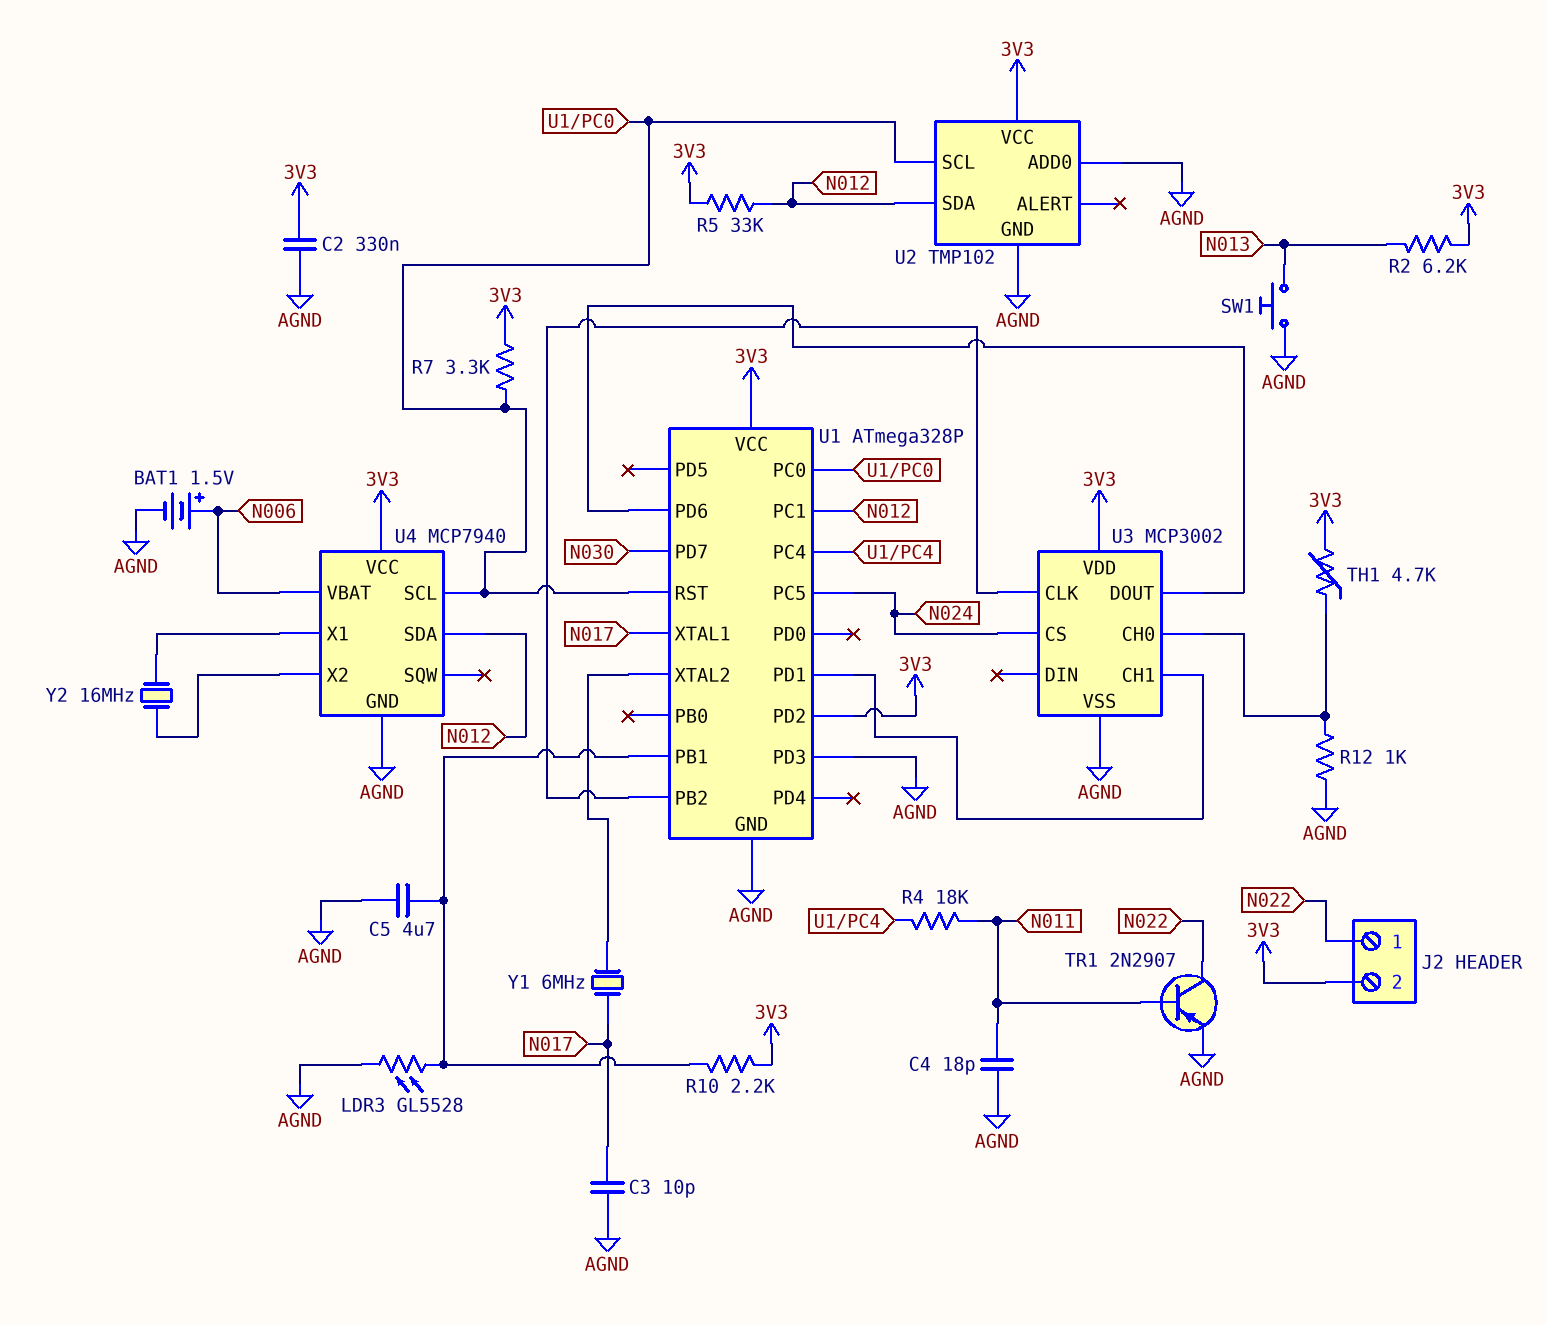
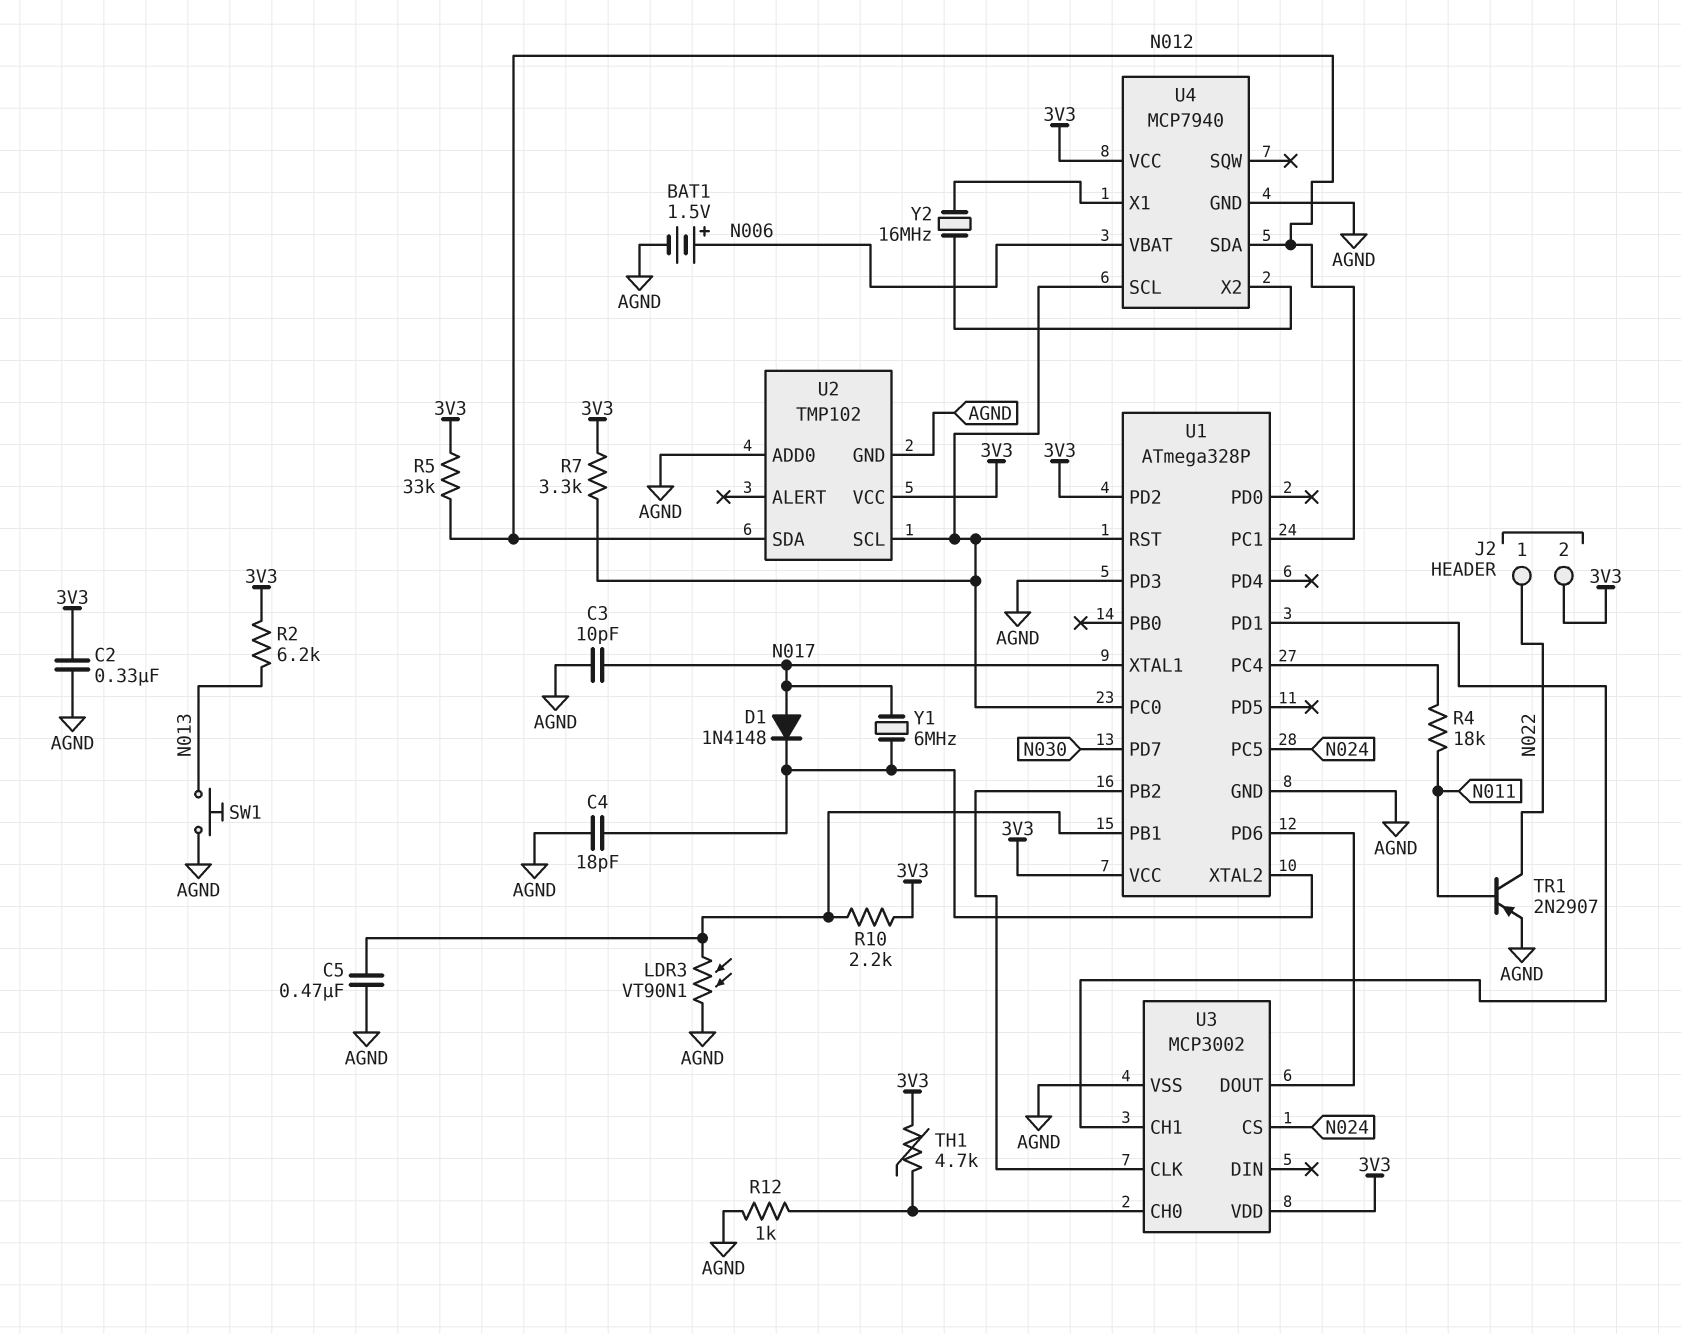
C4: 18pF (AGND, N011) -> 18pF (AGND, U1/XTAL2)
C5: 4.7uF (AGND, U1/PB1) -> 470nF (AGND, U1/PB1)
D1: none -> diode 1N4148 (A N017, K U1/XTAL2)
LDR3: GL5528 (AGND, U1/PB1) -> VT90N1 (AGND, U1/PB1)

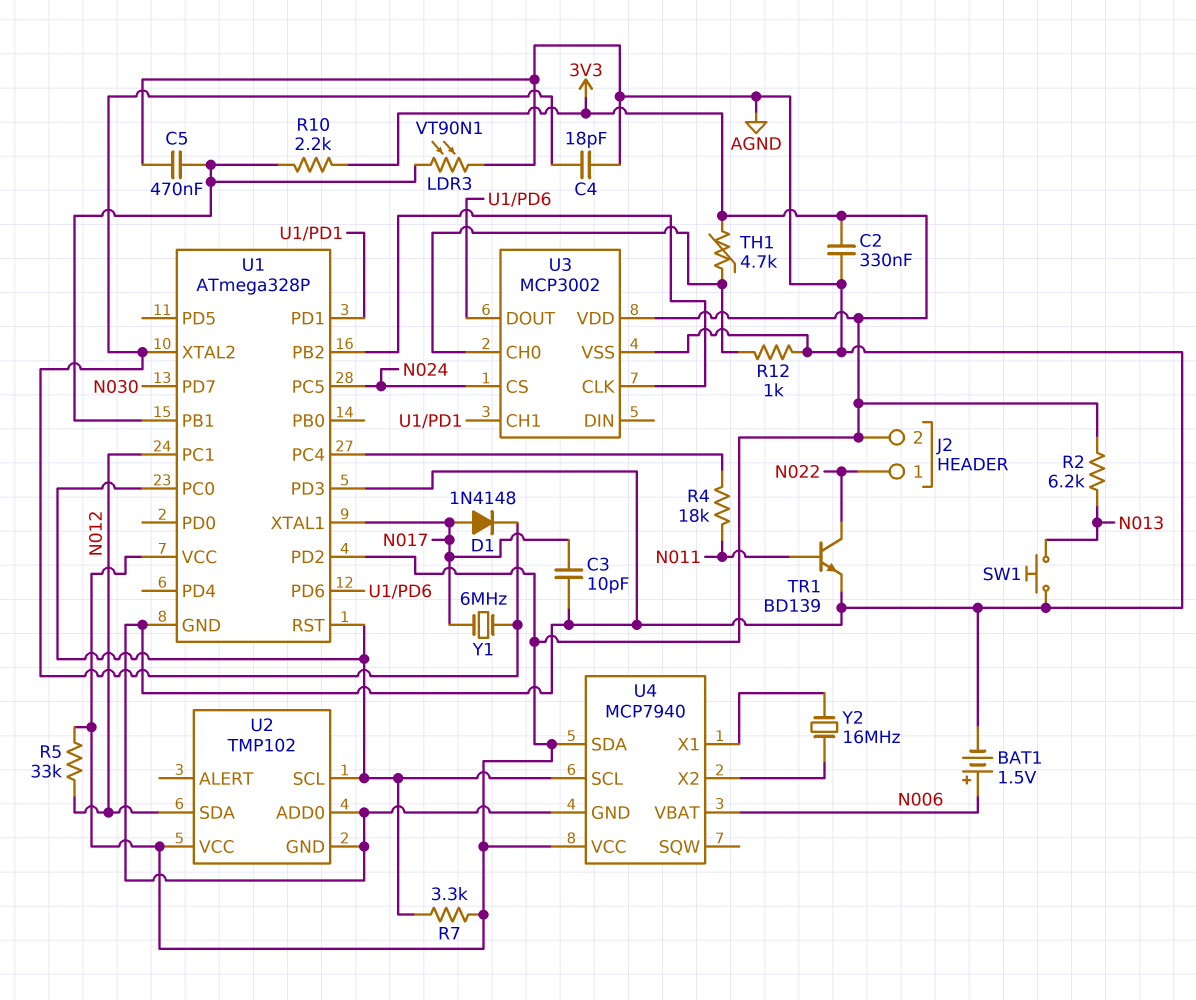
TR1: PNP 2N2907 (B N011, C N022, E AGND) -> NPN BD139 (B N011, C N022, E AGND)
U4 pin SDA: N012 -> 3V3

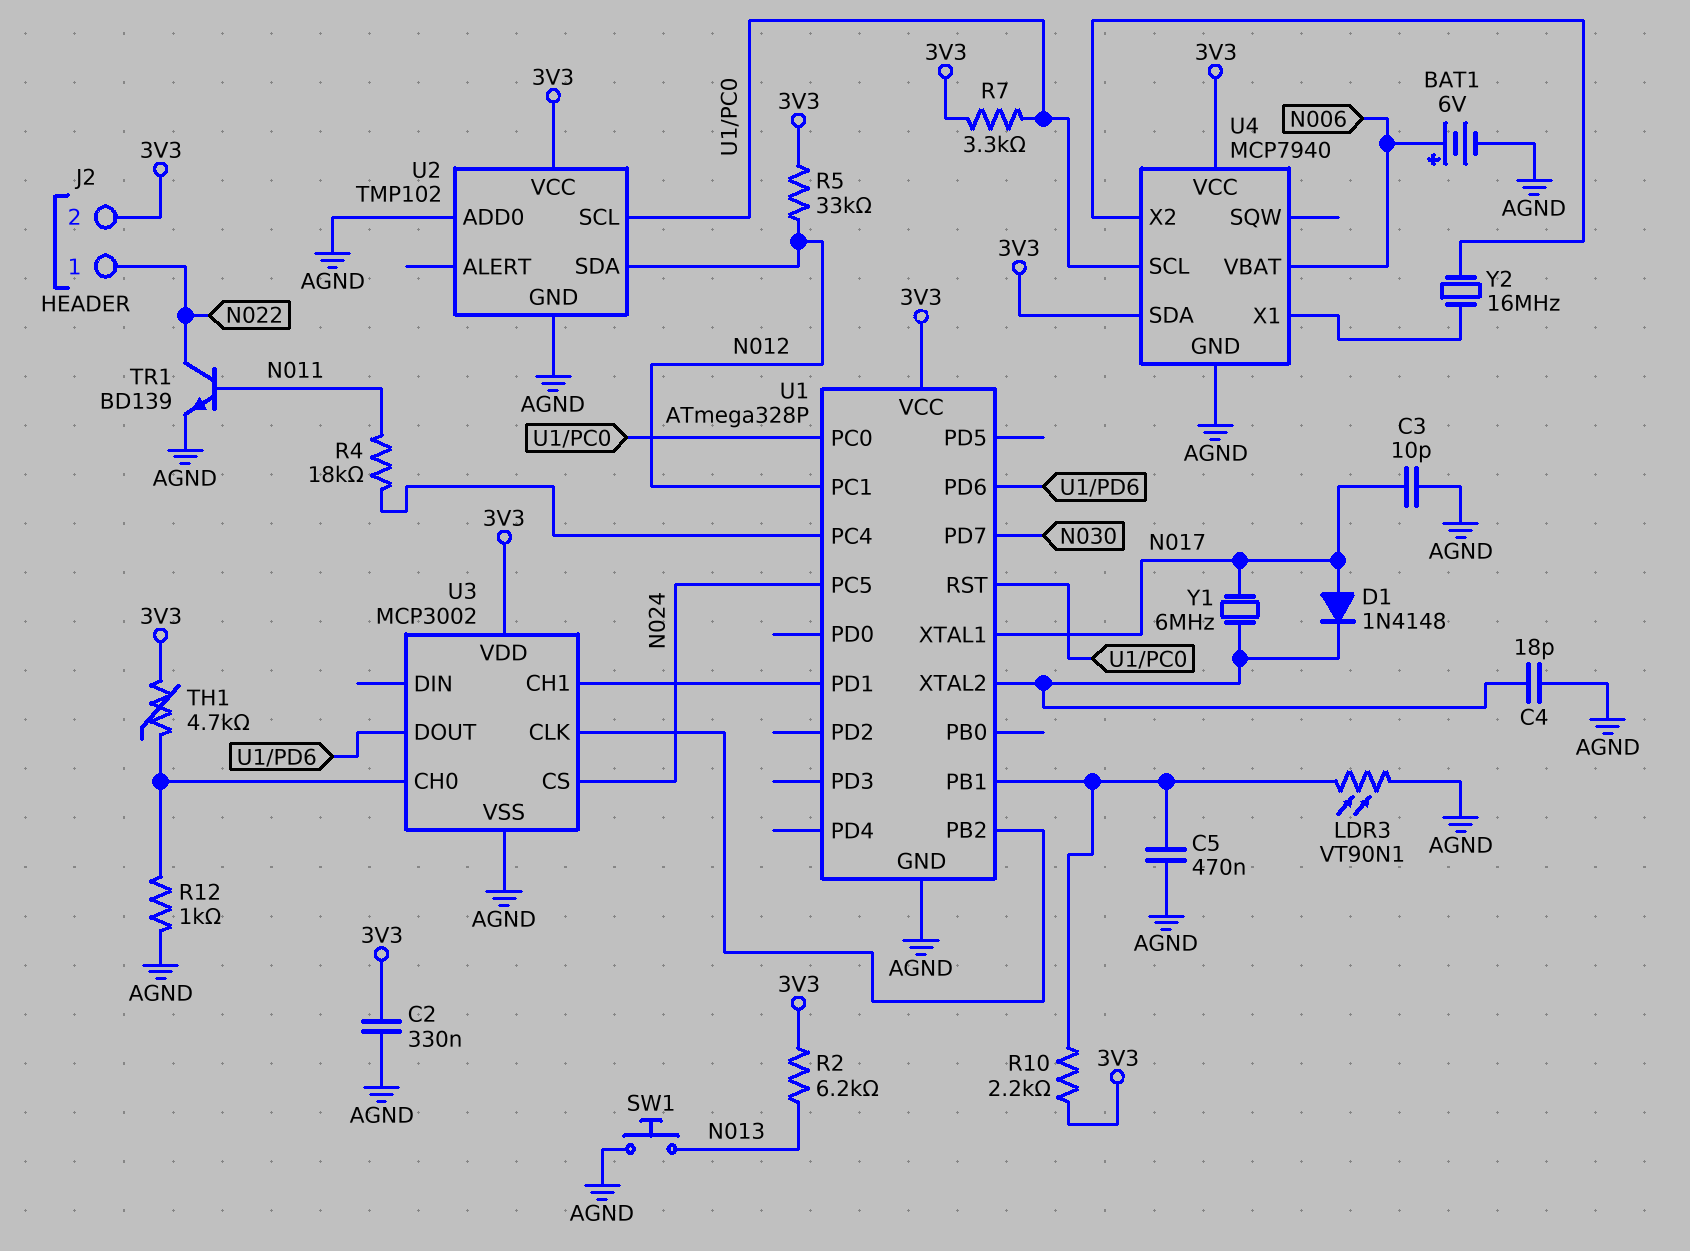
BAT1: 1.5V (plus N006, minus AGND) -> 6V (plus N006, minus AGND)
U1 pin PD2: 3V3 -> none
U1 pin PD3: AGND -> none

